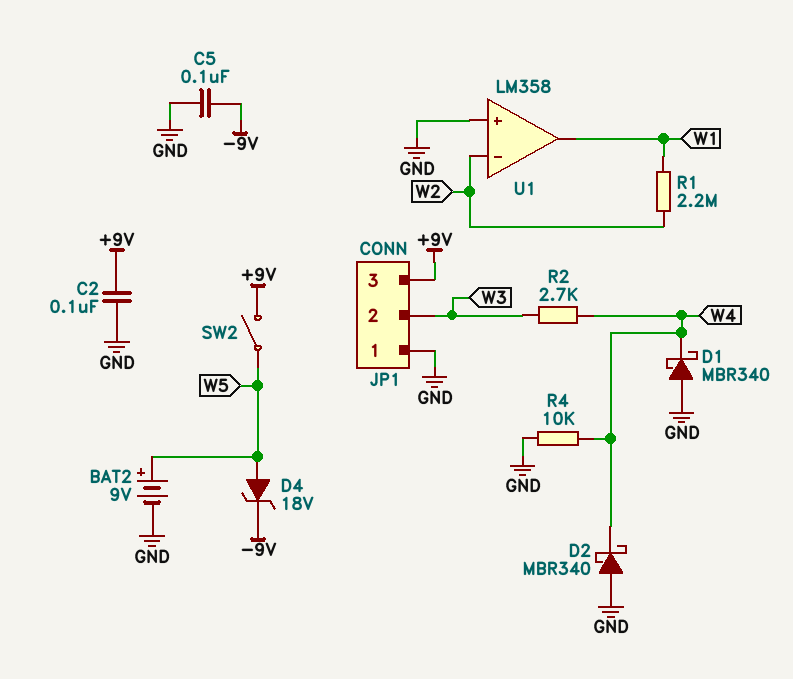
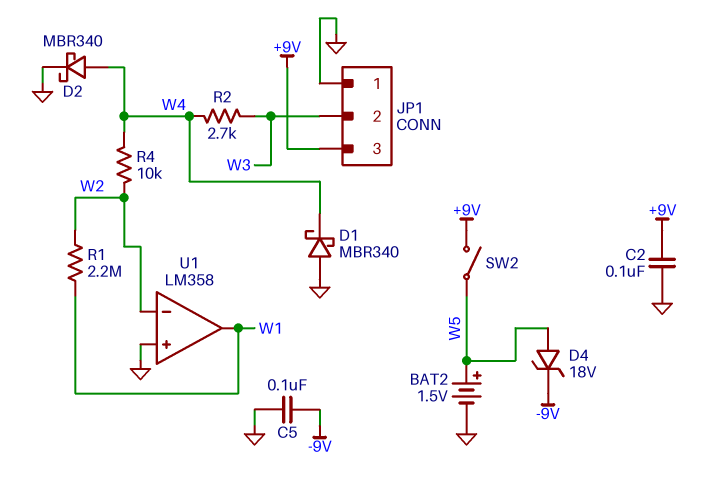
BAT2: 9V (plus W5, minus GND) -> 1.5V (plus W5, minus GND)
D2: schottky MBR340 (A GND, K W4) -> schottky MBR340 (A W4, K GND)
R4: 10k (GND, W4) -> 10k (W2, W4)

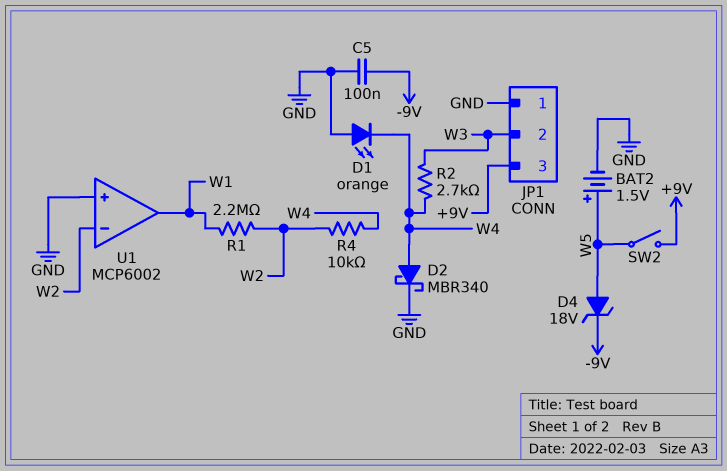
C2: 100nF (+9V, GND) -> none
D1: schottky MBR340 (A GND, K W4) -> LED orange (A GND, K W4)
U1: LM358 -> MCP6002

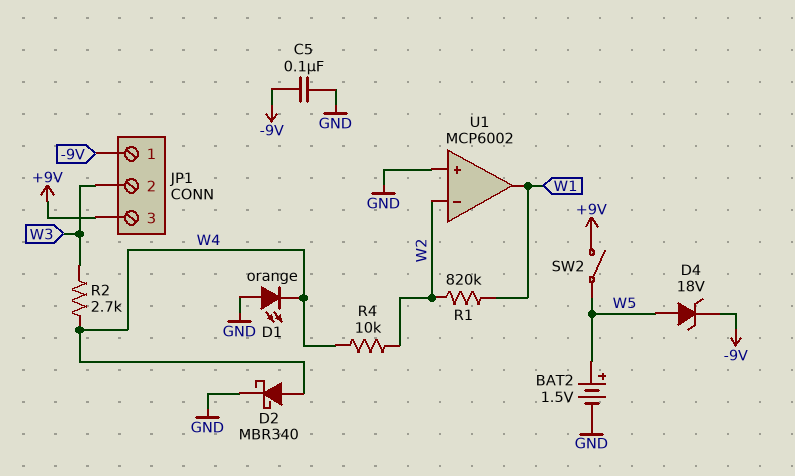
JP1 pin 1: GND -> -9V
R1: 2.2M (W1, W2) -> 820k (W1, W2)

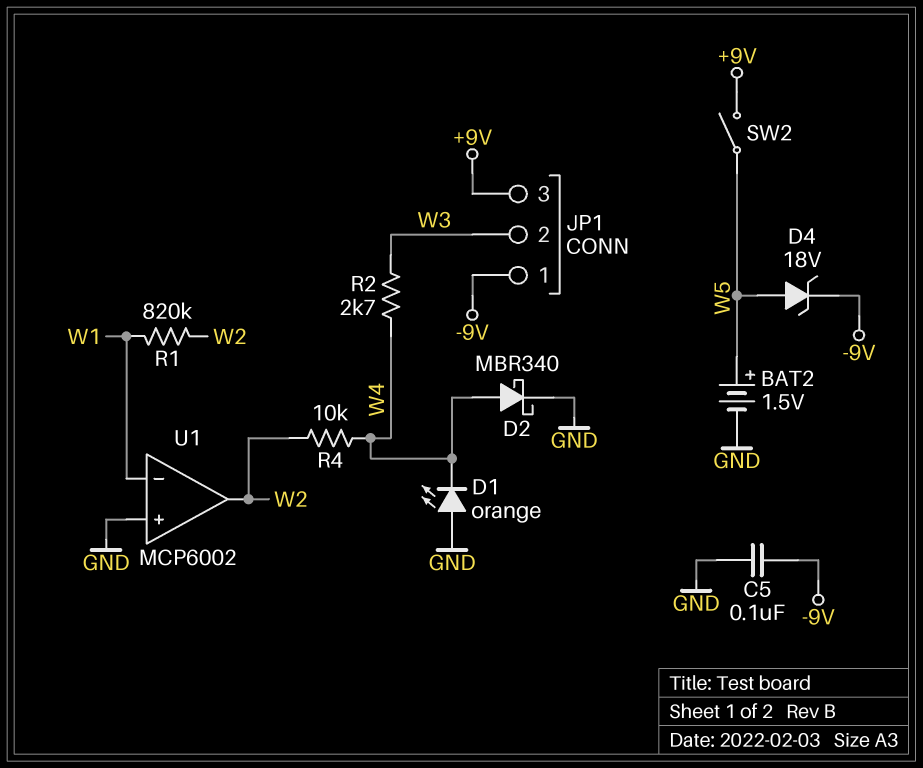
U1 pin in-: W2 -> W1
U1 pin out: W1 -> W2

